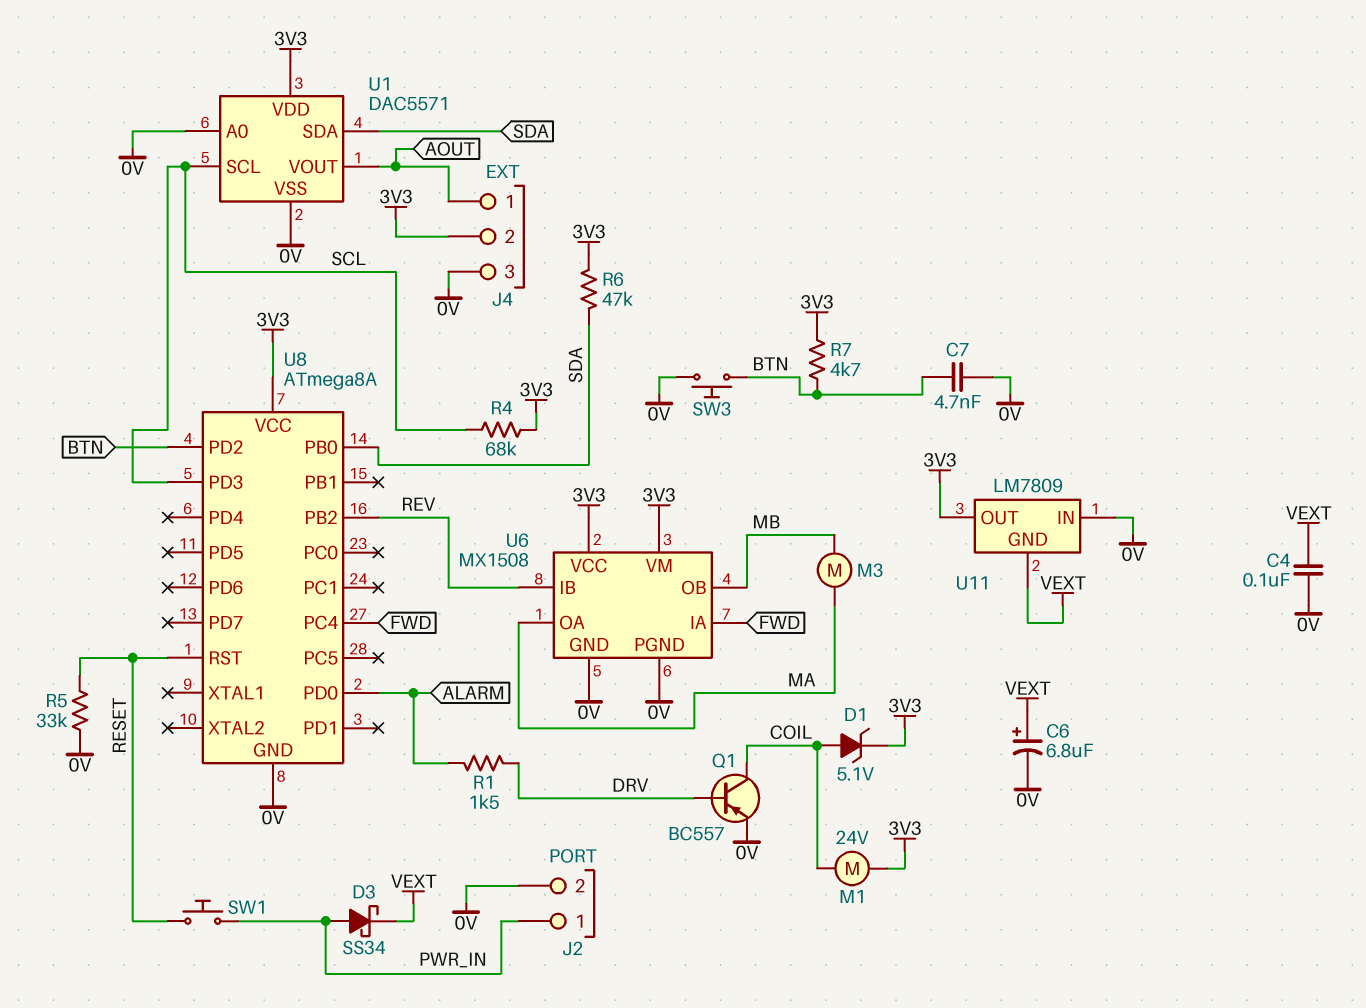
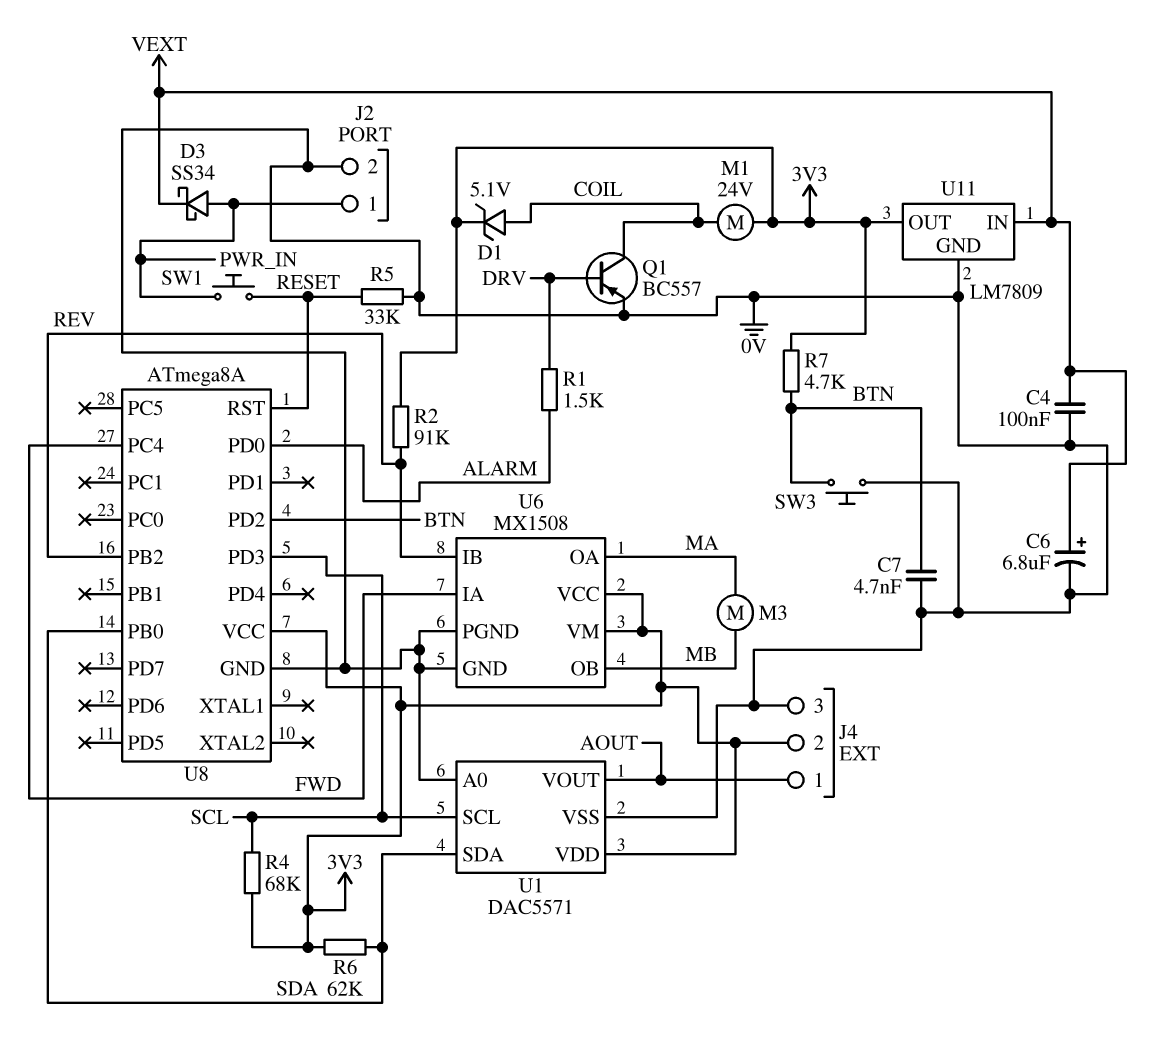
R2: none -> 91k (3V3, REV)
R6: 47k (3V3, SDA) -> 62k (3V3, SDA)
U11 pin GND: VEXT -> 0V
U11 pin IN: 0V -> VEXT

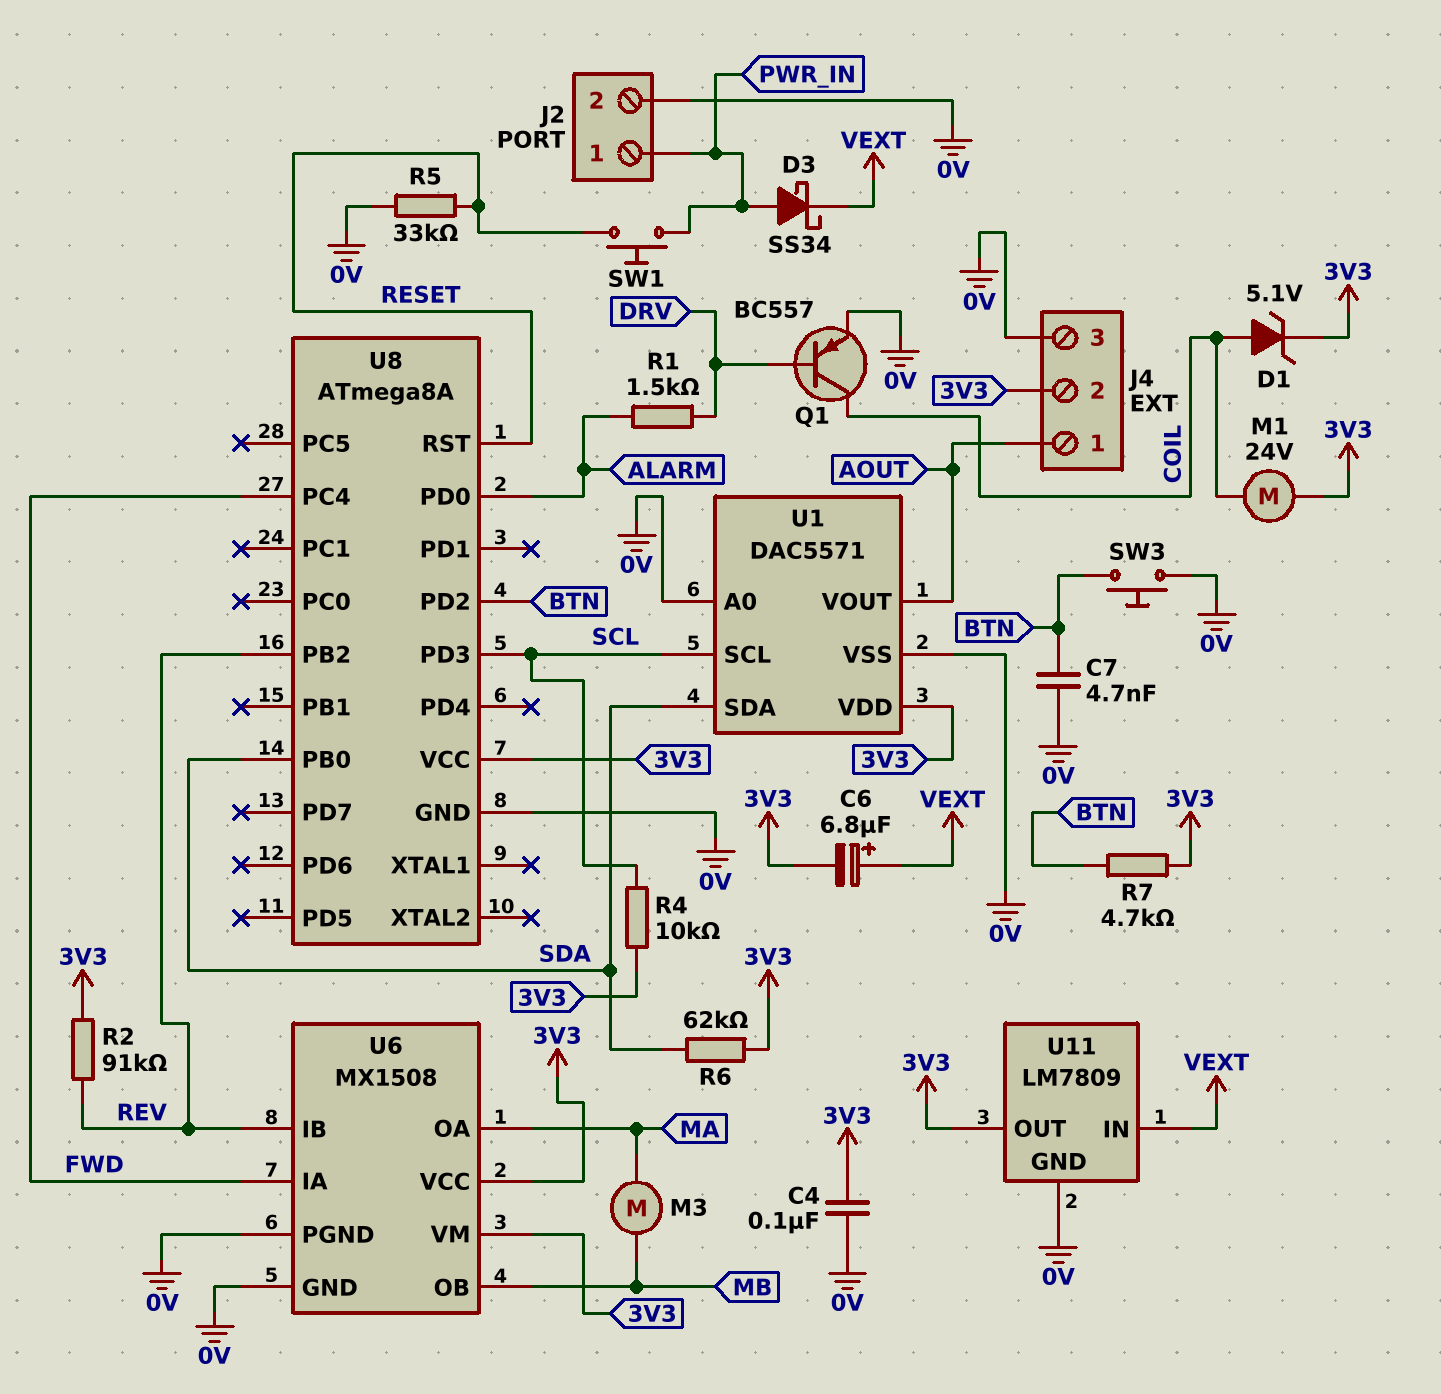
C4: 100nF (0V, VEXT) -> 100nF (0V, 3V3)
C6: 6.8uF (plus VEXT, minus 0V) -> 6.8uF (plus VEXT, minus 3V3)
R4: 68k (3V3, SCL) -> 10k (3V3, SCL)

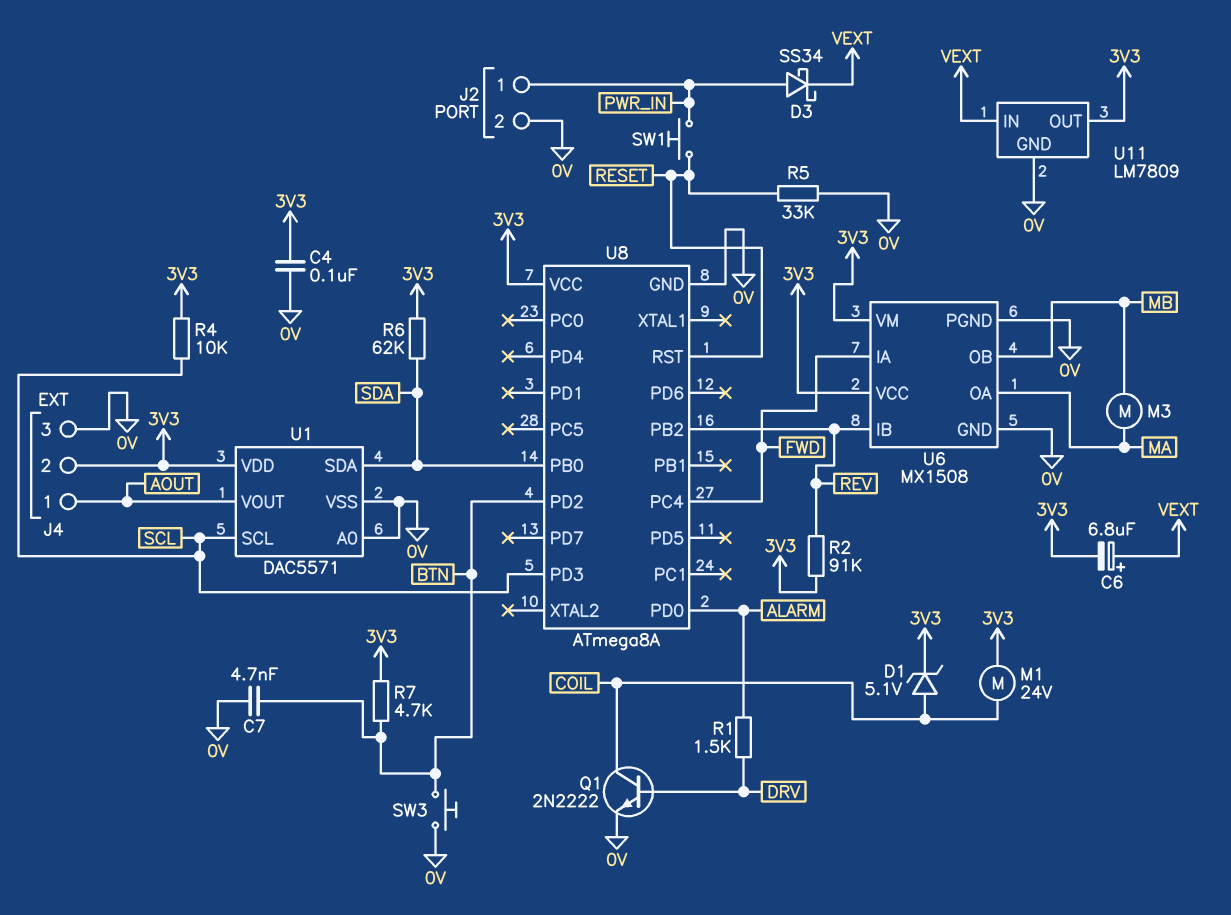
Q1: PNP BC557 (B DRV, C COIL, E 0V) -> NPN 2N2222 (B DRV, C COIL, E 0V)

